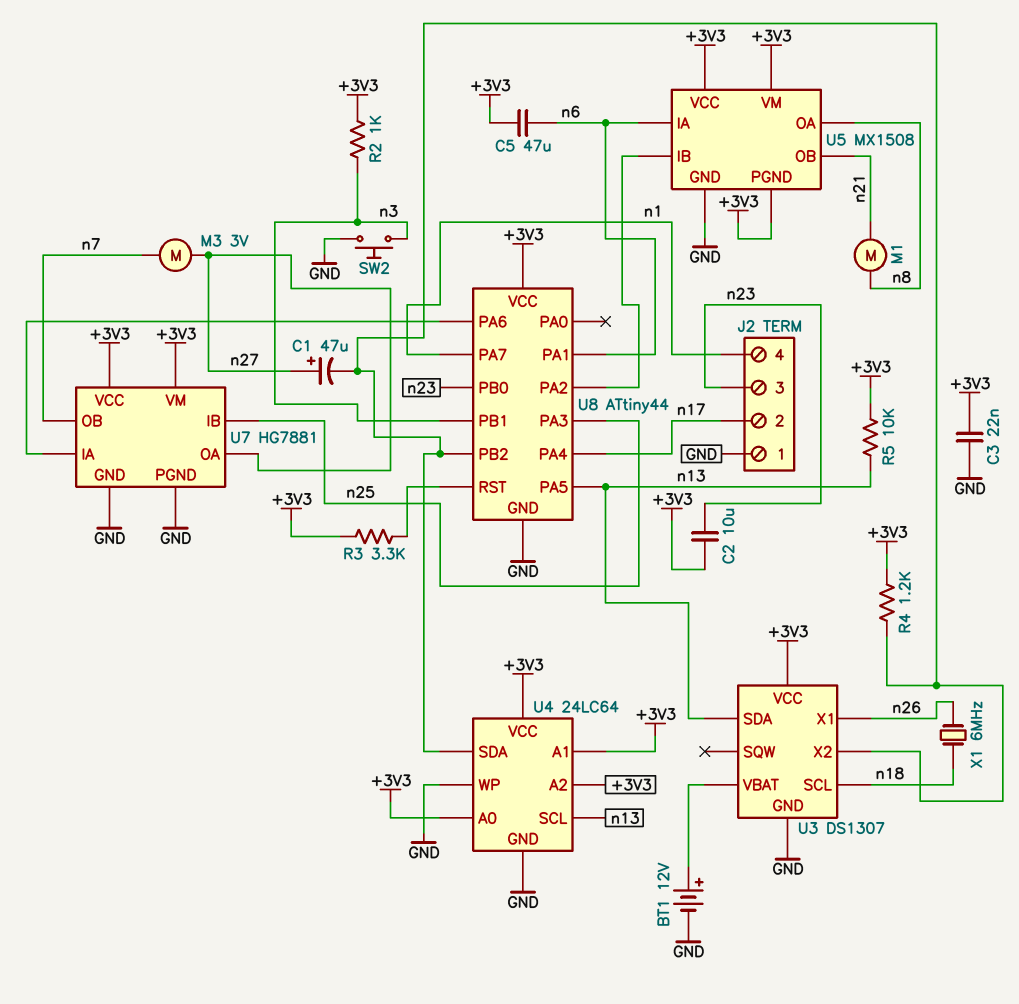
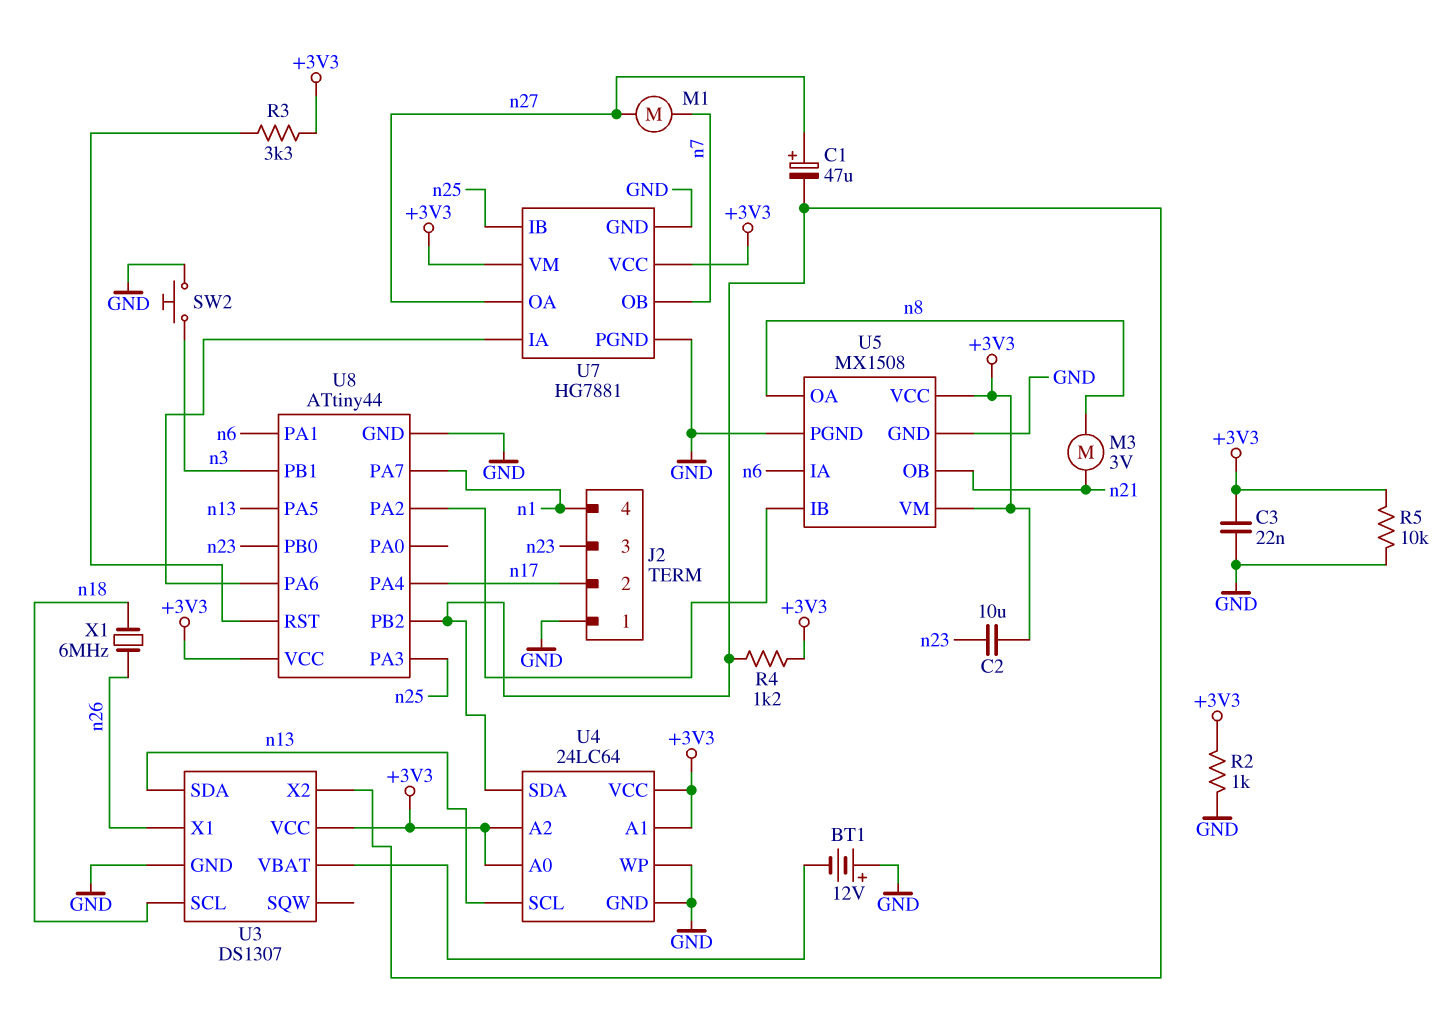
BT1: 12V (plus U3/VBAT, minus GND) -> 12V (plus GND, minus U3/VBAT)
C5: 47uF (+3V3, n6) -> none
M1: motor (n8, n21) -> motor (n7, n27)
M3: motor 3V (n7, n27) -> motor 3V (n8, n21)
R2: 1k (+3V3, n3) -> 1k (+3V3, GND)
R5: 10k (+3V3, n13) -> 10k (+3V3, GND)
U5 pin PGND: +3V3 -> GND

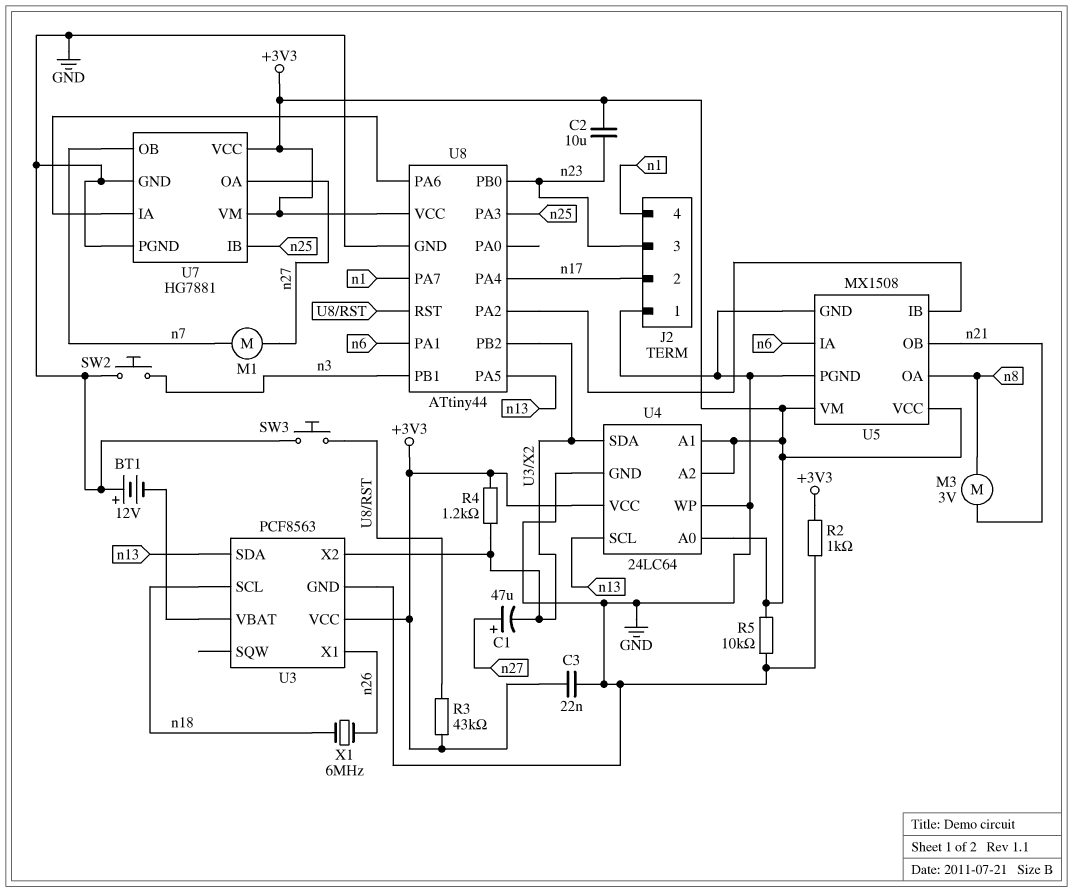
R3: 3.3k (+3V3, U8/RST) -> 43k (+3V3, U8/RST)
SW3: none -> button (GND, U8/RST)
U3: DS1307 -> PCF8563

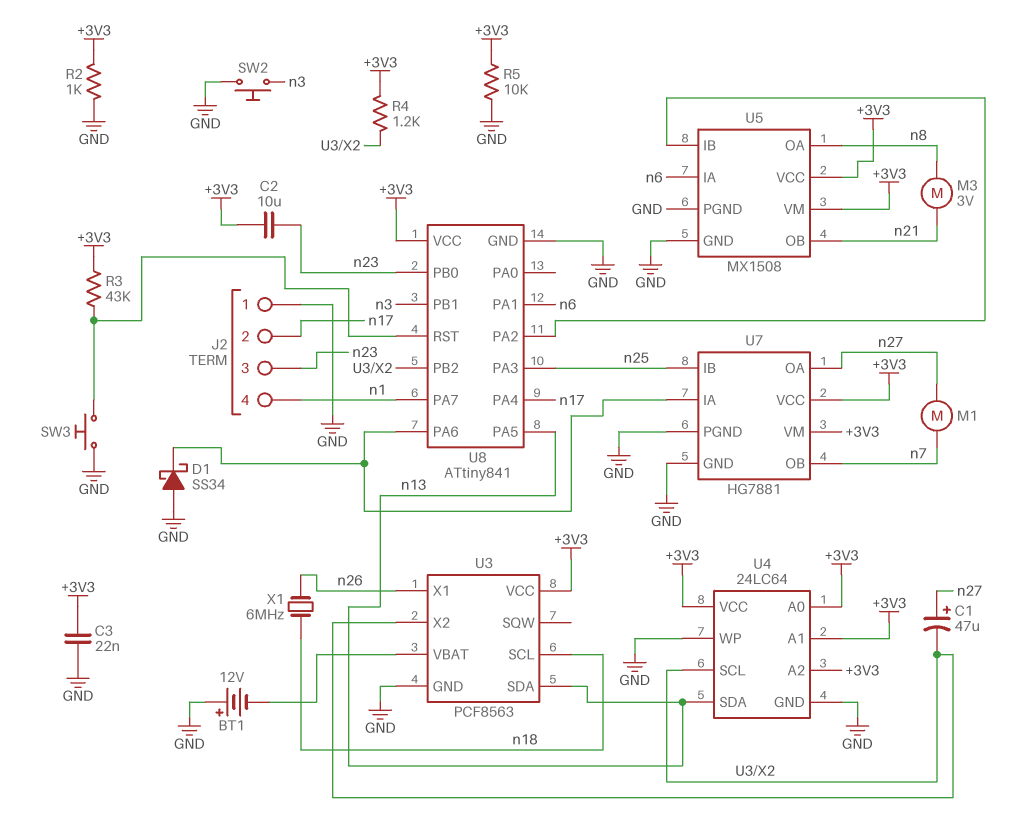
D1: none -> schottky SS34 (A GND, K U7/IA)
U4 pin SCL: n13 -> U3/X2
U4 pin SDA: U3/X2 -> n13
U8: ATtiny44 -> ATtiny841

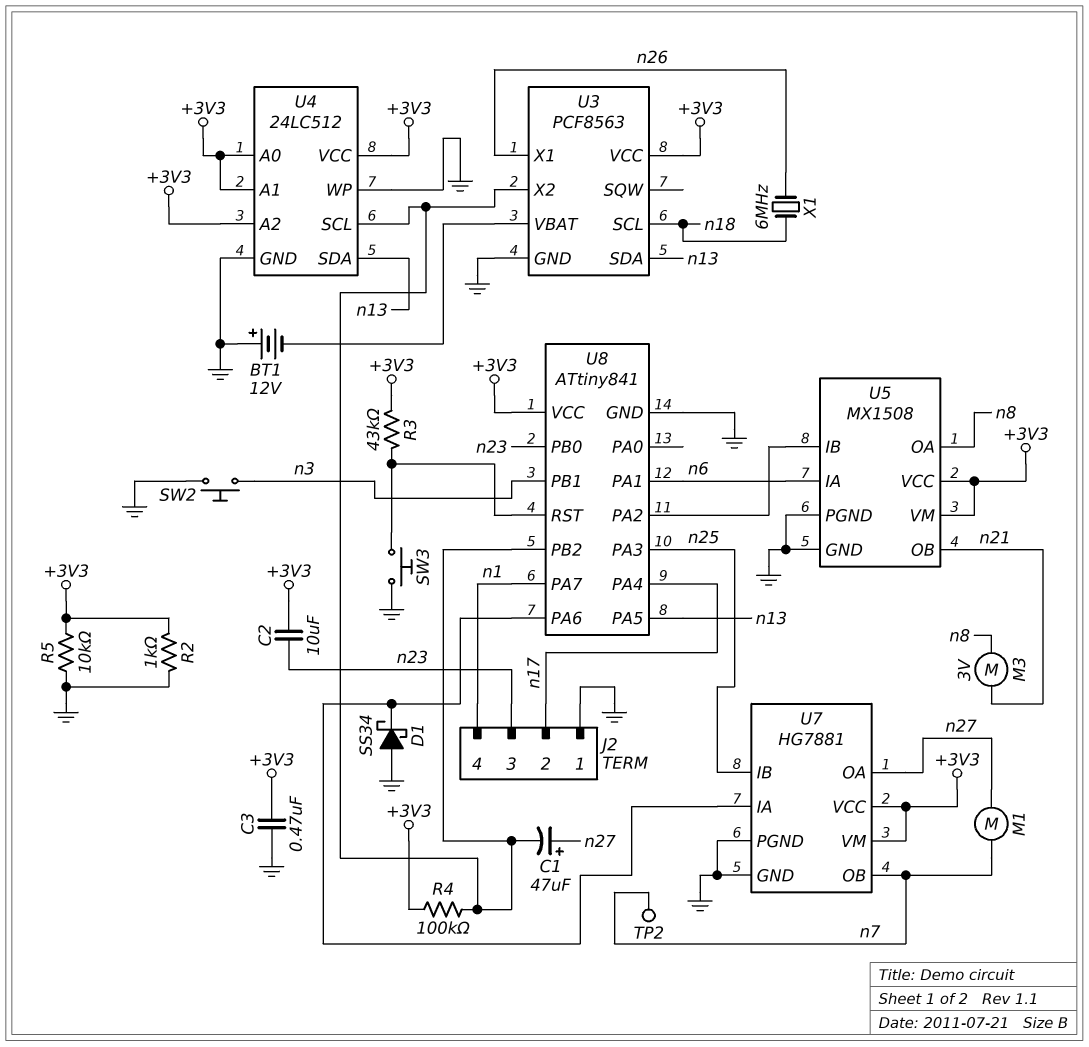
C3: 22nF (+3V3, GND) -> 470nF (+3V3, GND)
R4: 1.2k (+3V3, U3/X2) -> 100k (+3V3, U3/X2)
TP2: none -> test point (n7)
U4: 24LC64 -> 24LC512

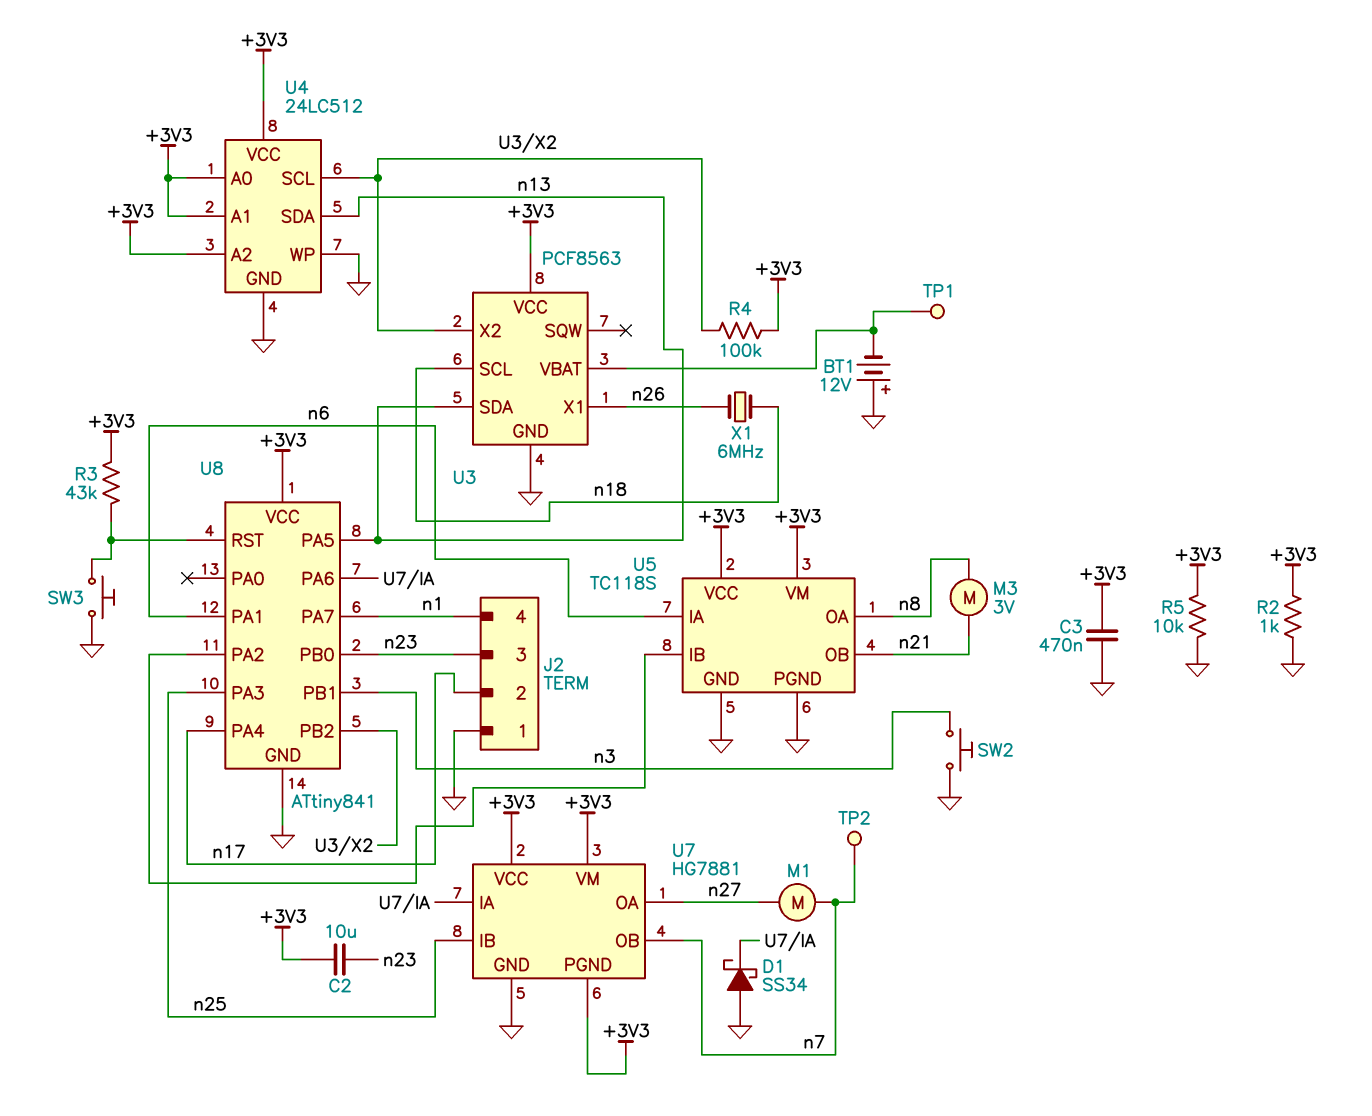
C1: 47uF (plus n27, minus U3/X2) -> none
TP1: none -> test point (U3/VBAT)
U5: MX1508 -> TC118S
U7 pin PGND: GND -> +3V3

